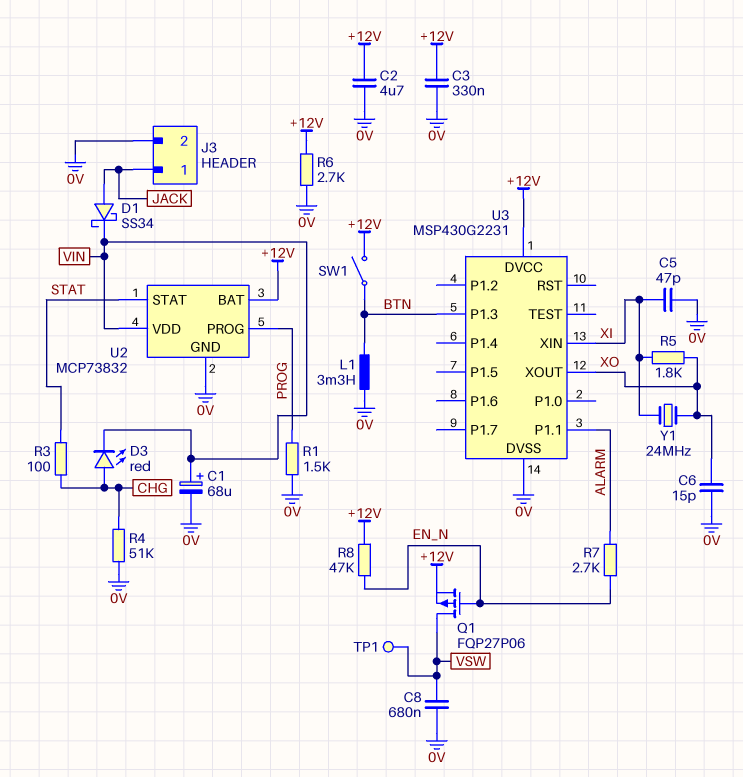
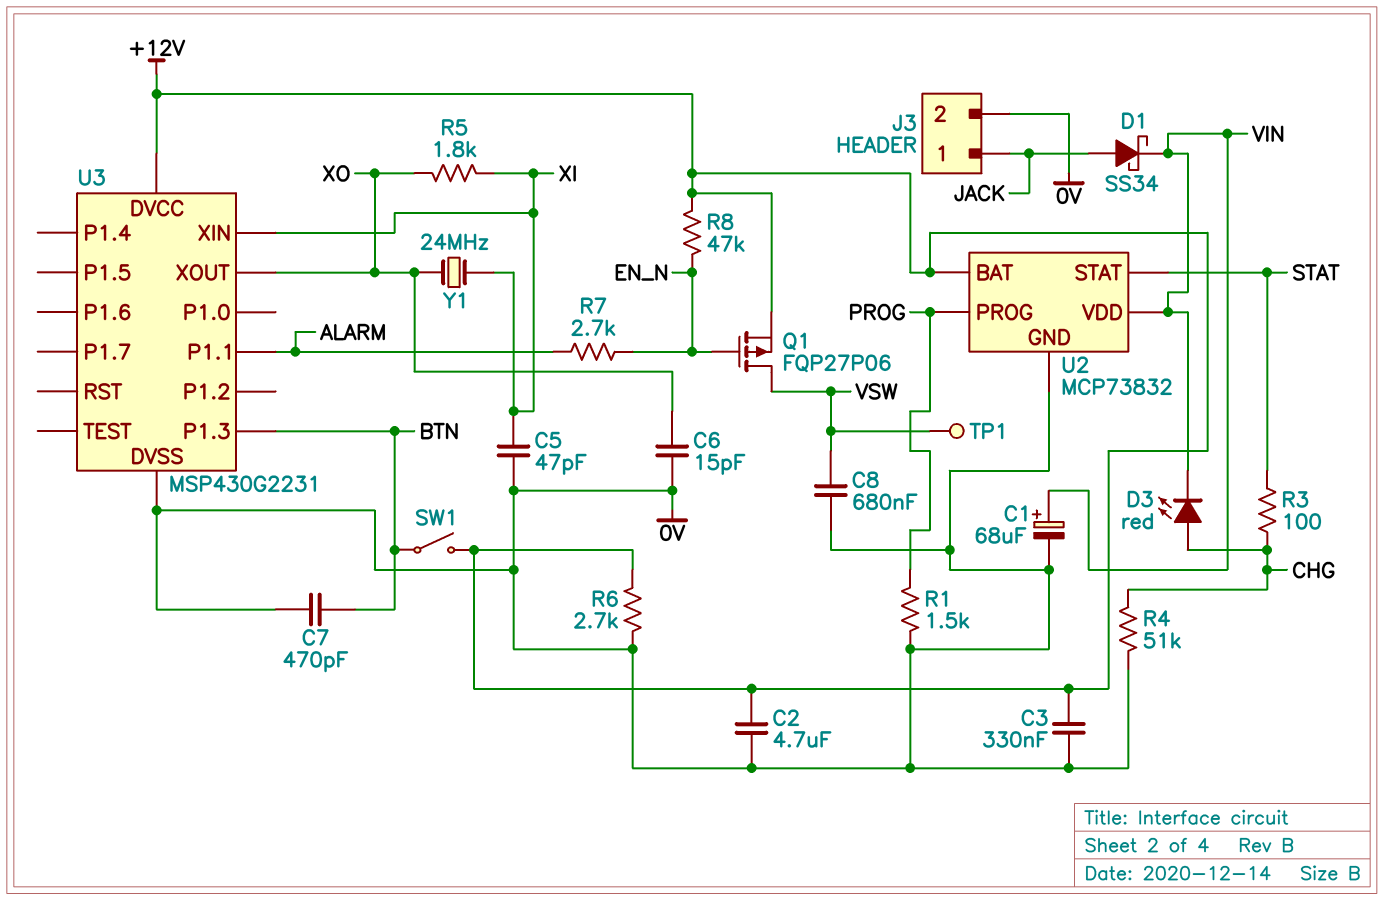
C7: none -> 470pF (0V, BTN)
L1: 3.3mH (0V, BTN) -> none

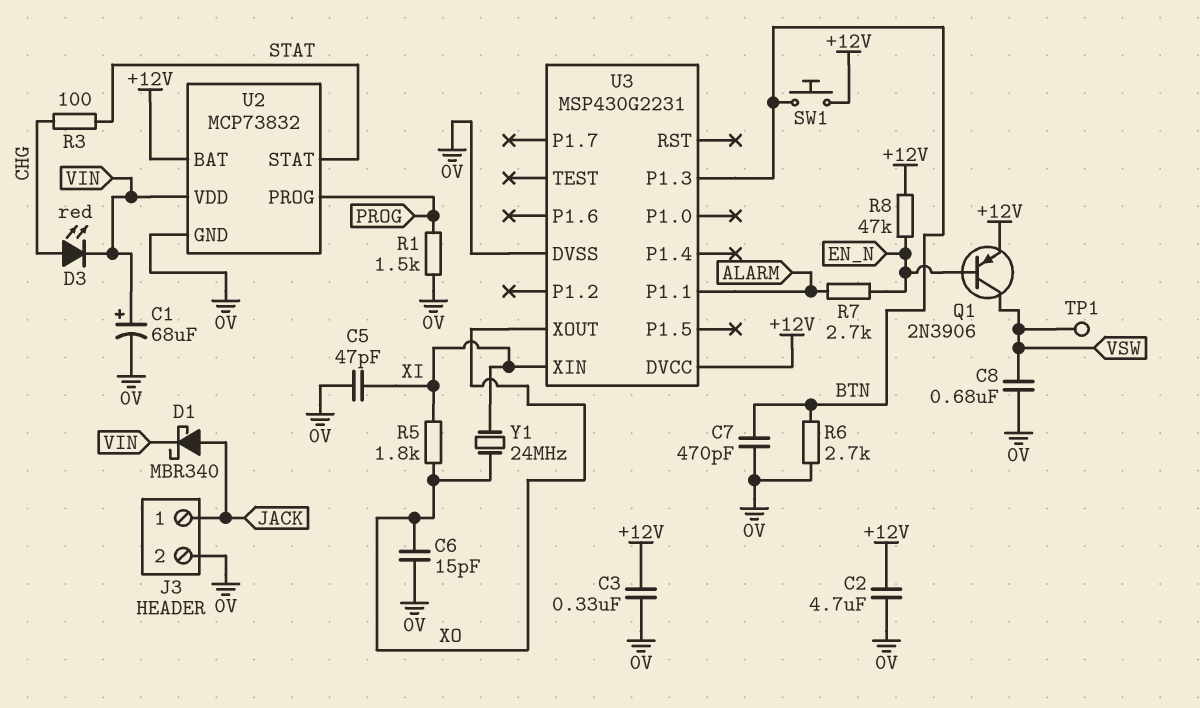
D1: schottky SS34 (A JACK, K VIN) -> schottky MBR340 (A JACK, K VIN)
Q1: PMOS FQP27P06 (G EN_N, D VSW, S +12V) -> PNP 2N3906 (B EN_N, C VSW, E +12V)
R4: 51k (0V, CHG) -> none
R6: 2.7k (+12V, 0V) -> 2.7k (0V, BTN)
SW1: switch (+12V, BTN) -> button (+12V, BTN)

